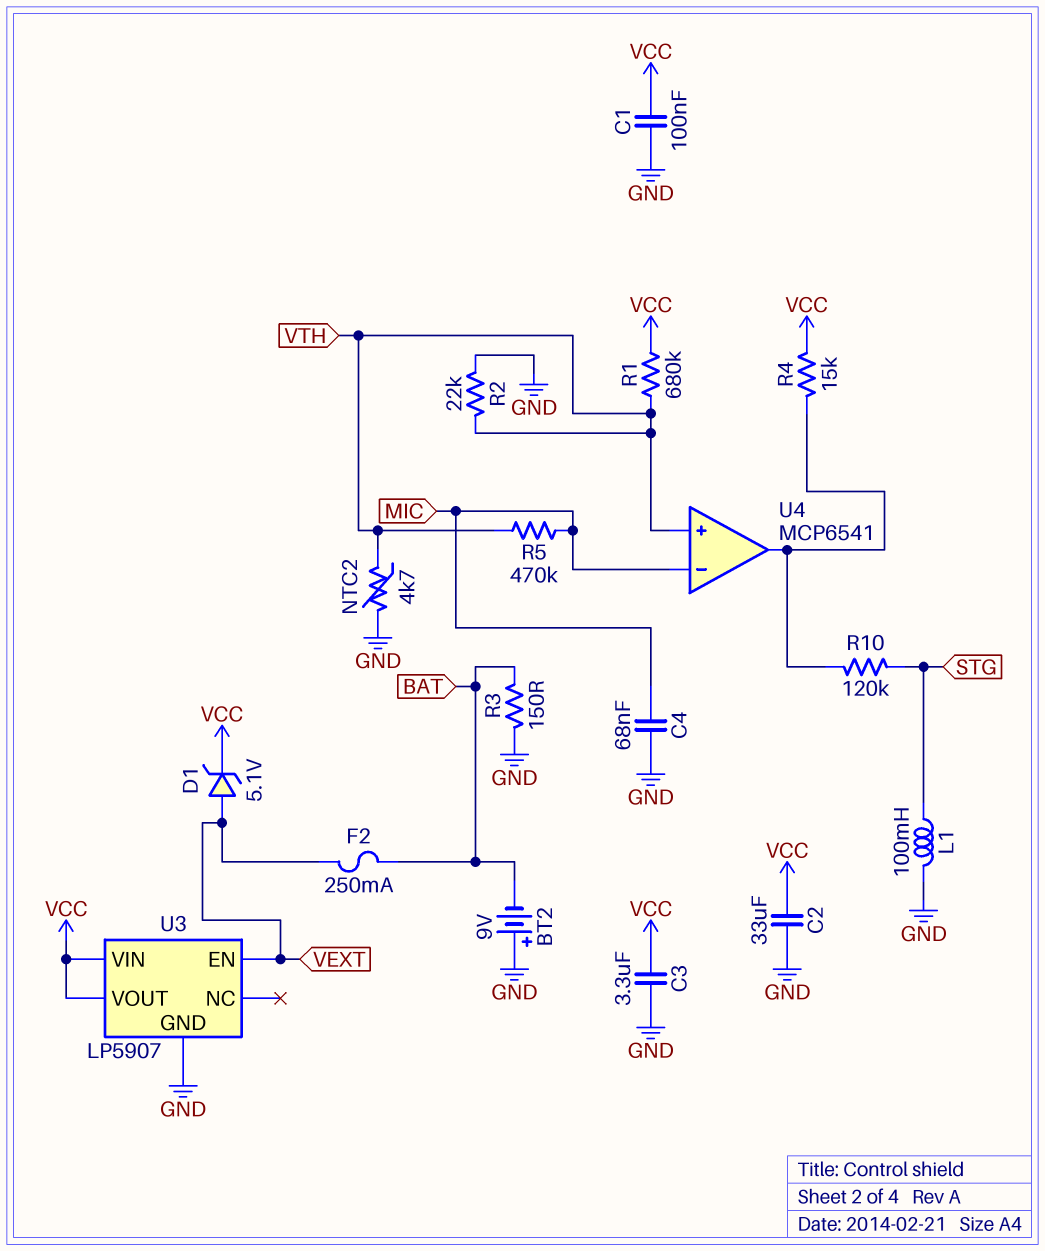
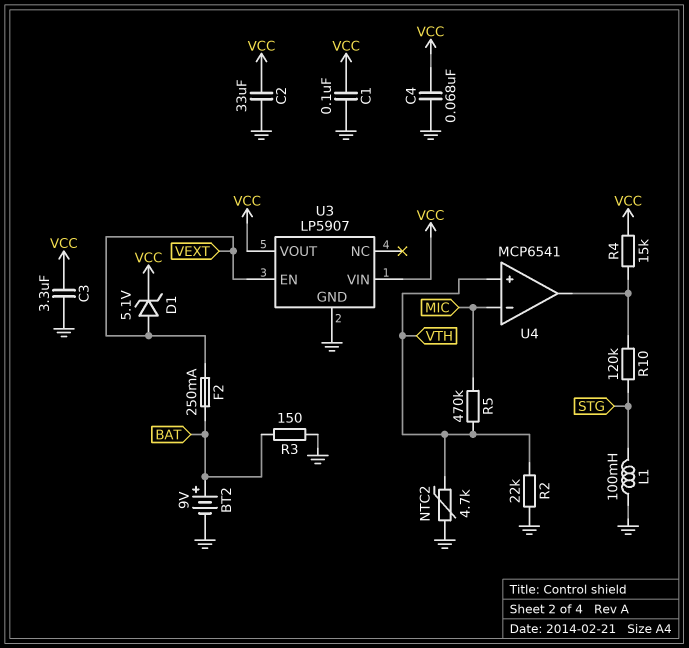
BT2: 9V (plus GND, minus BAT) -> 9V (plus BAT, minus GND)
C4: 68nF (GND, MIC) -> 68nF (GND, VCC)
R1: 680k (VCC, VTH) -> none

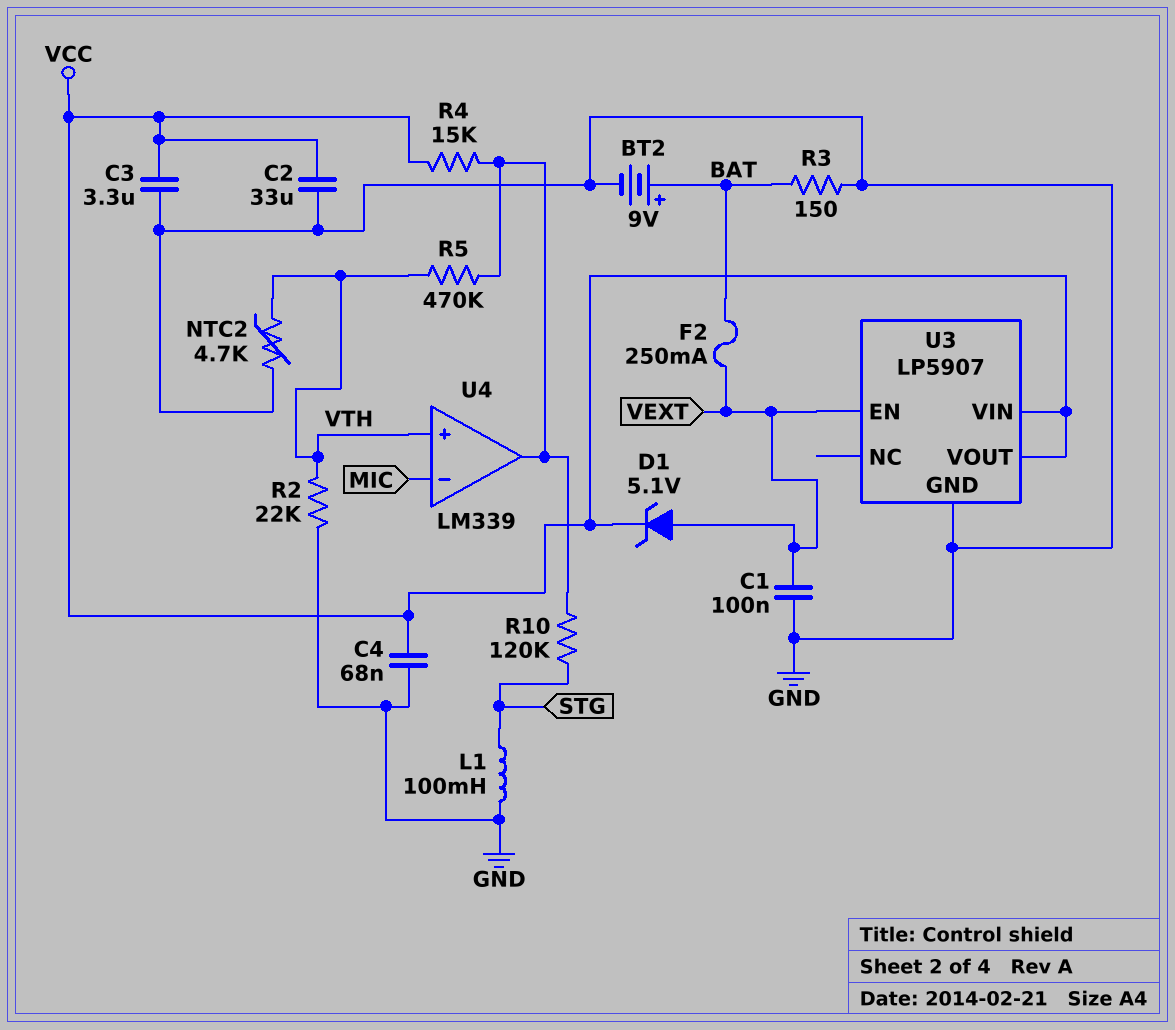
C1: 100nF (GND, VCC) -> 100nF (GND, VEXT)
R5: 470k (MIC, VTH) -> 470k (U4/out, VTH)
U4: MCP6541 -> LM339

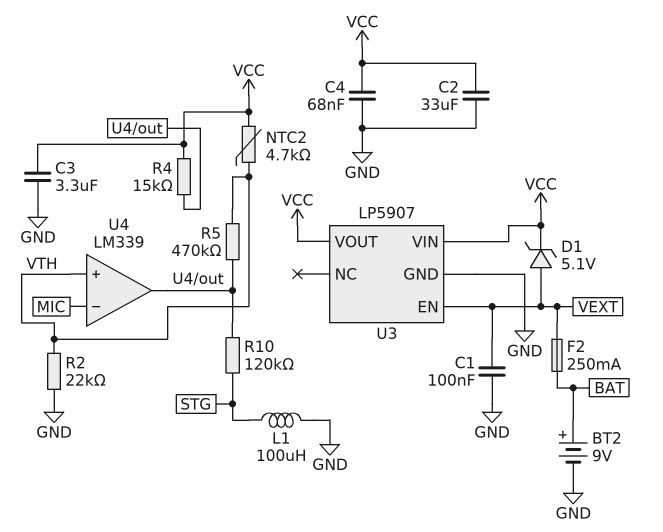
L1: 100mH (GND, STG) -> 100uH (GND, STG)
NTC2: 4.7k (GND, VTH) -> 4.7k (VCC, VTH)
R3: 150 (BAT, GND) -> none

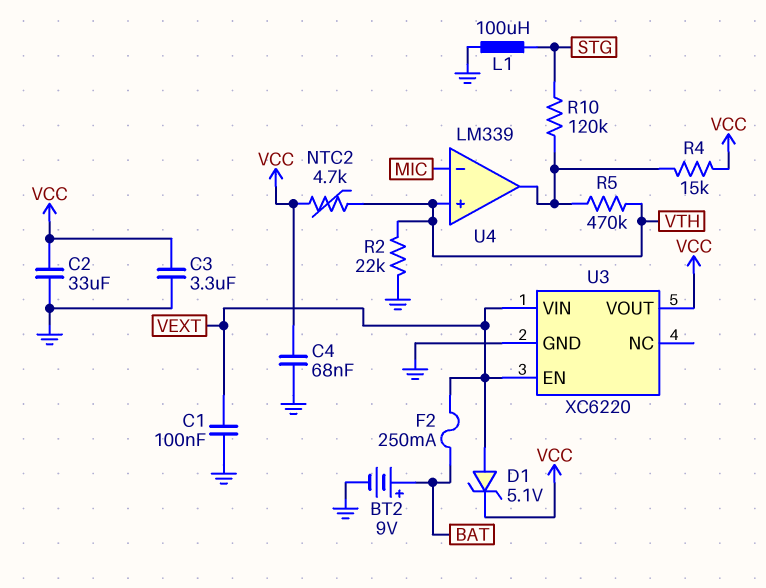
U3: LP5907 -> XC6220
U3 pin VIN: VCC -> VEXT

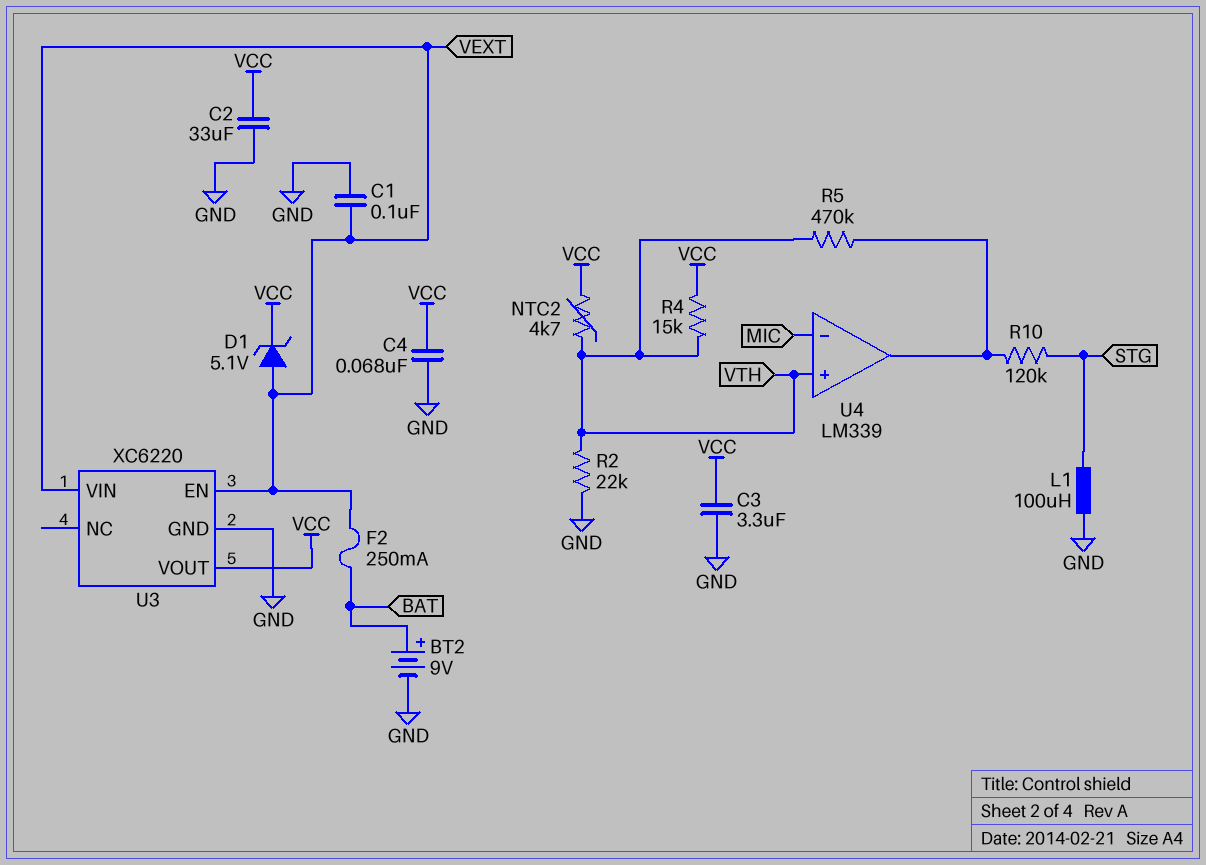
R4: 15k (U4/out, VCC) -> 15k (VCC, VTH)

